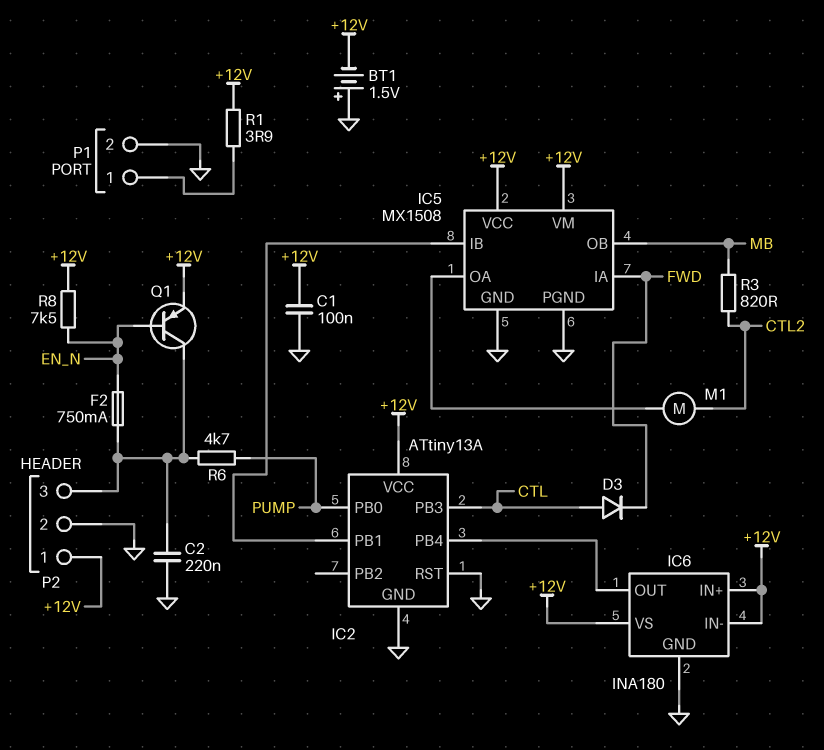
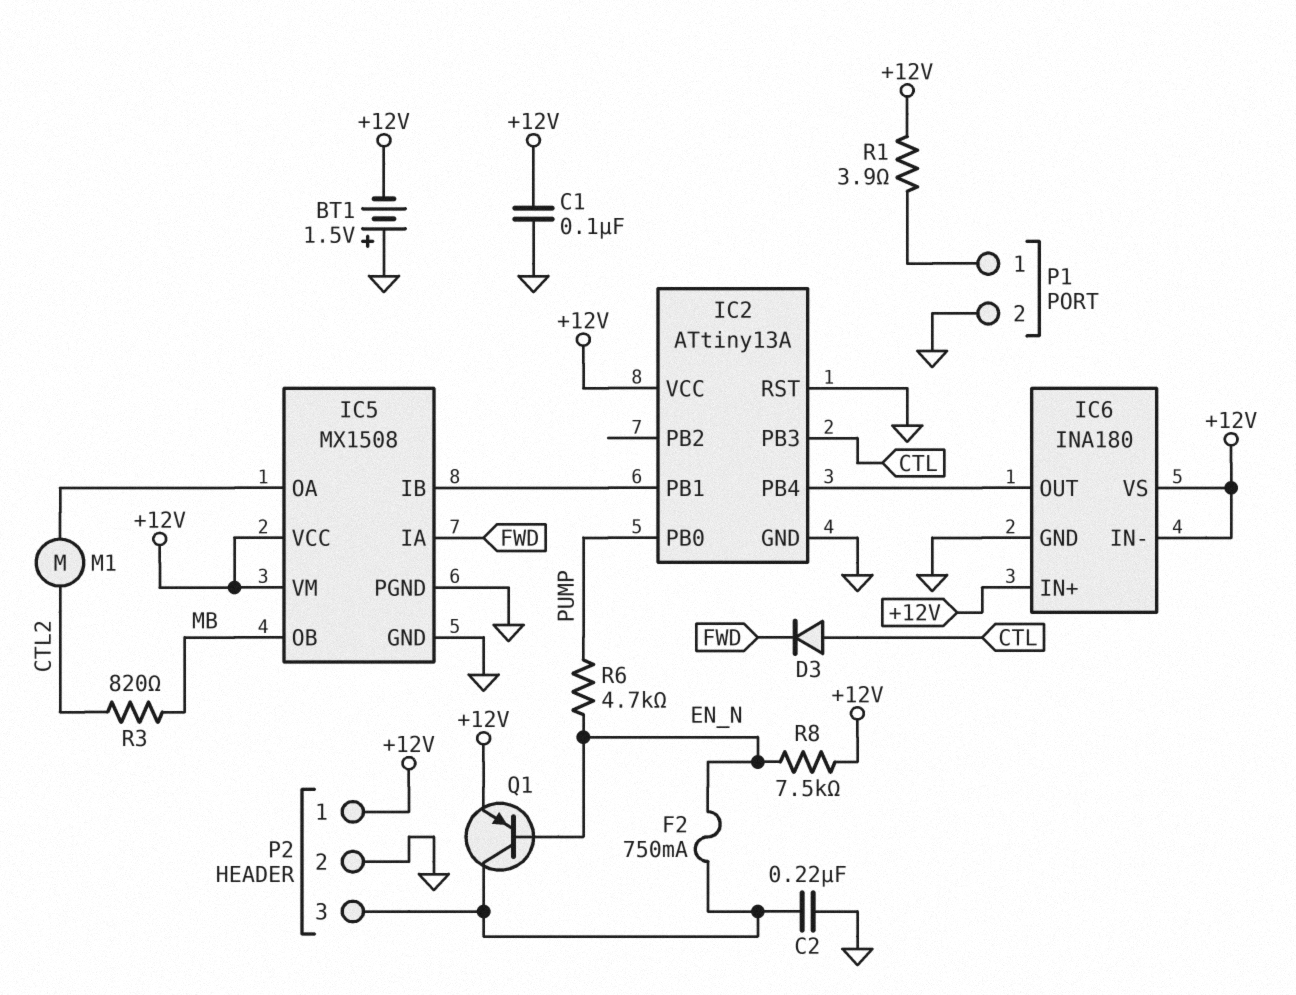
R6: 4.7k (P2/3, PUMP) -> 4.7k (EN_N, PUMP)

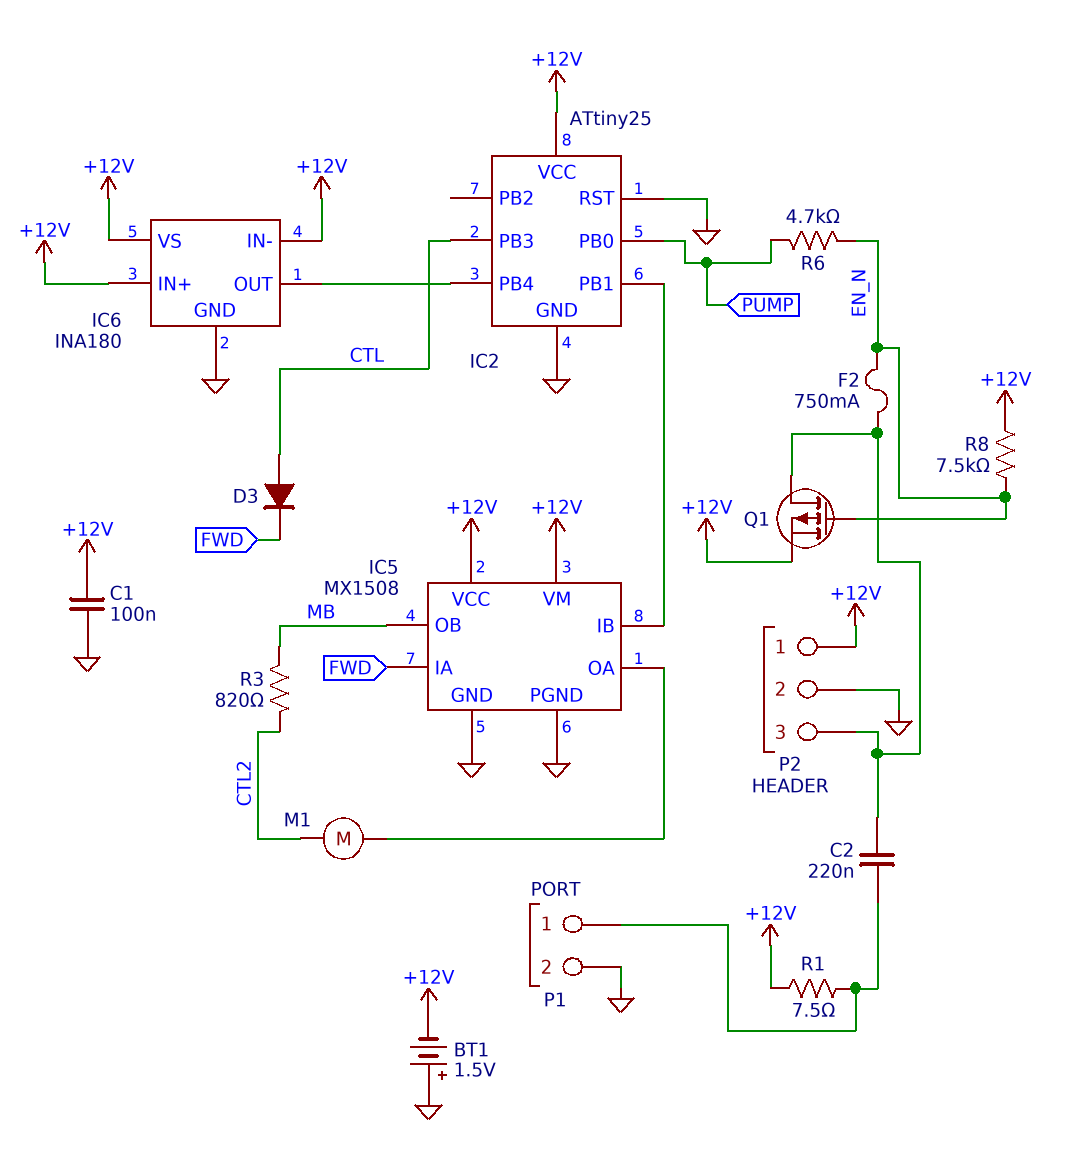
C2: 220nF (GND, P2/3) -> 220nF (P1/1, P2/3)
IC2: ATtiny13A -> ATtiny25
Q1: PNP (B EN_N, C P2/3, E +12V) -> PMOS (G EN_N, D P2/3, S +12V)
R1: 3.9 (+12V, P1/1) -> 7.5 (+12V, P1/1)

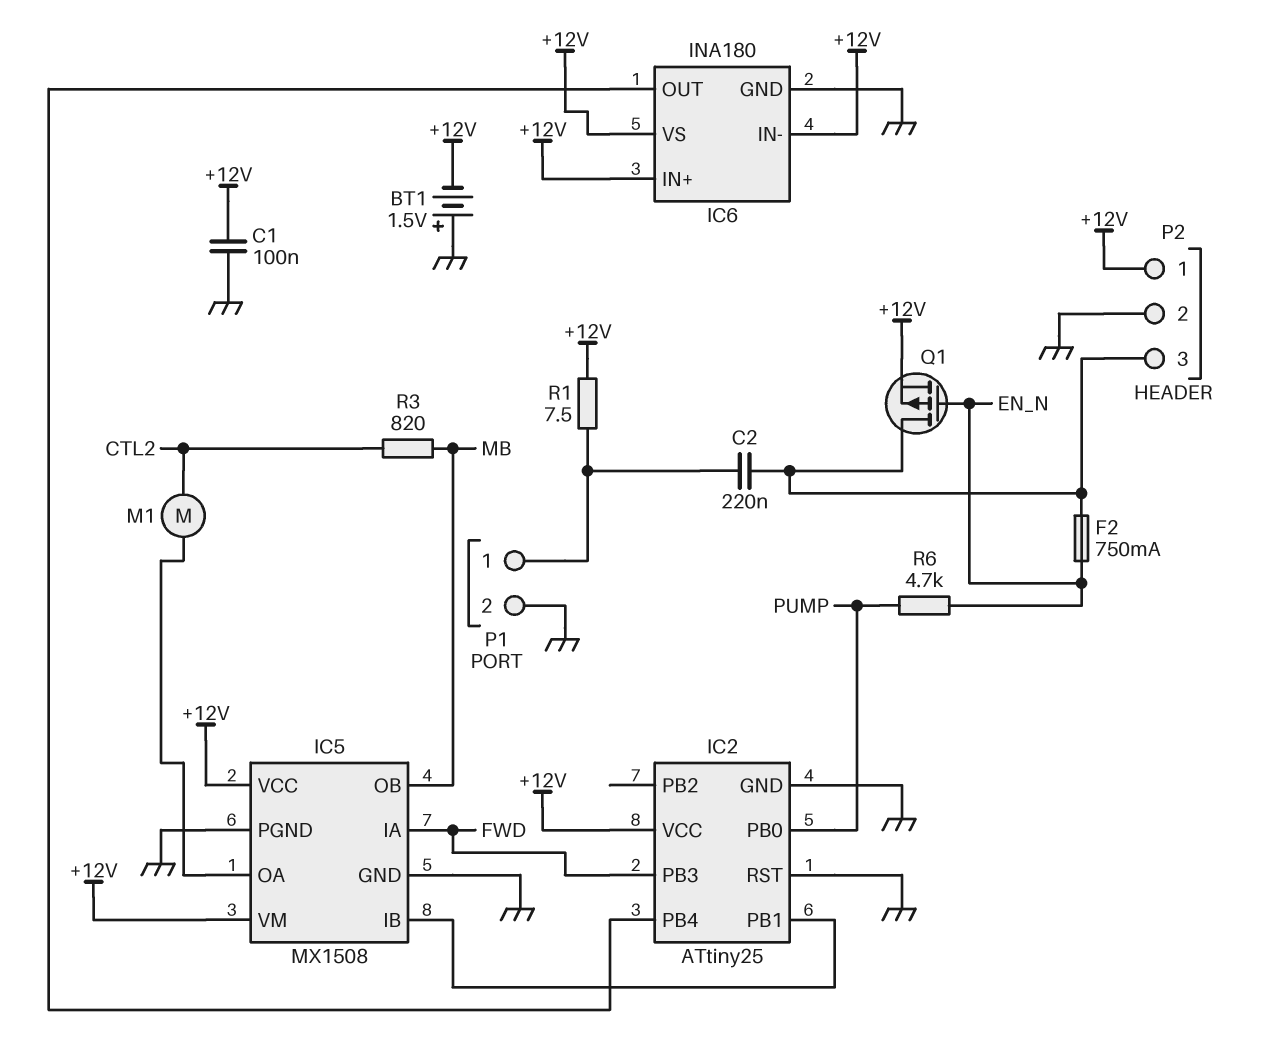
D3: diode (A CTL, K FWD) -> none
IC2 pin PB3: CTL -> FWD
R8: 7.5k (+12V, EN_N) -> none

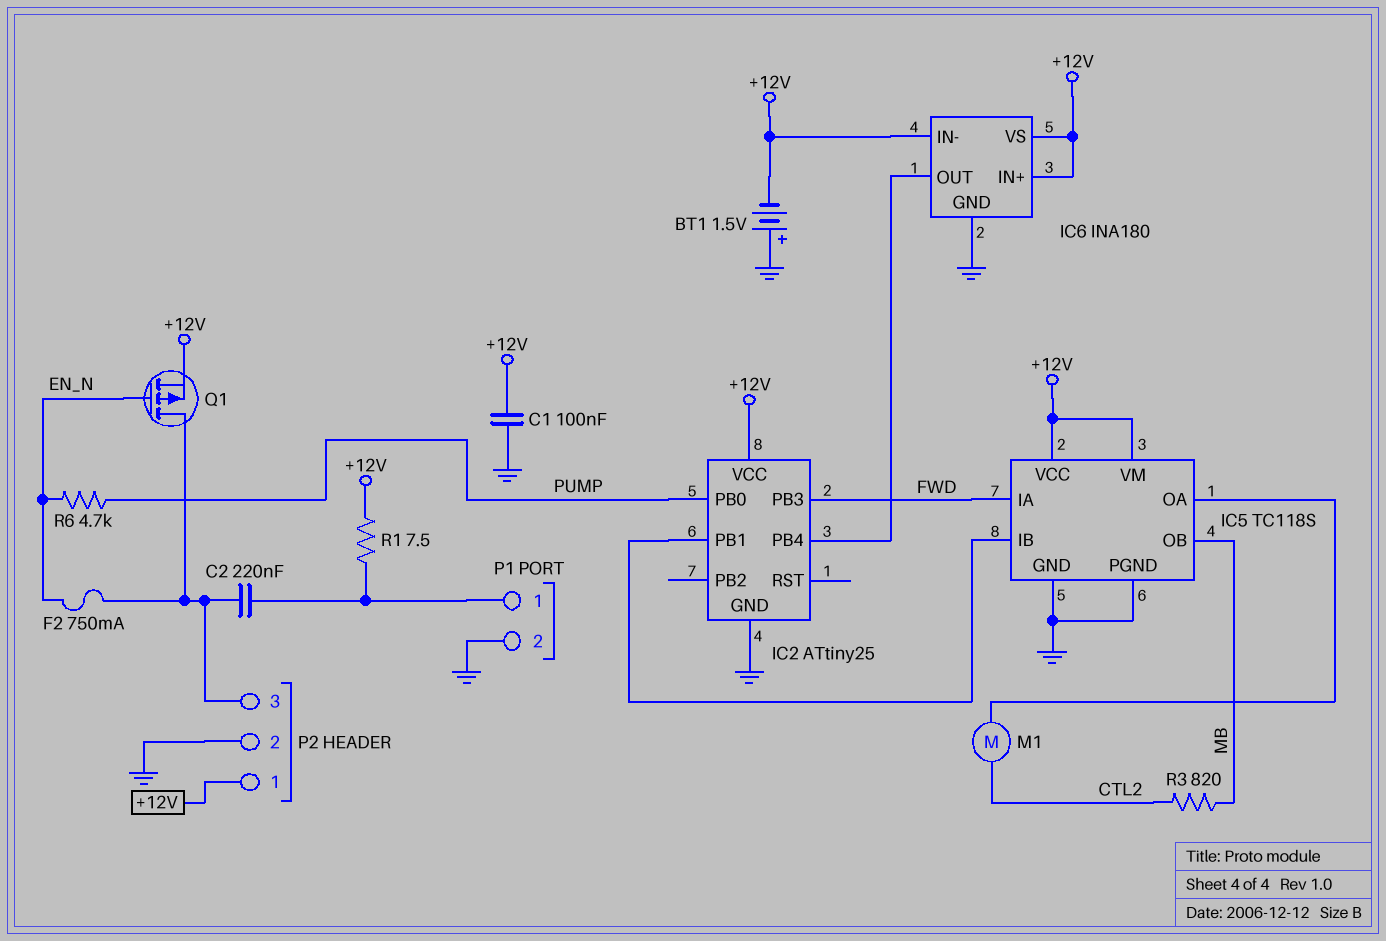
IC2 pin RST: GND -> none
IC5: MX1508 -> TC118S

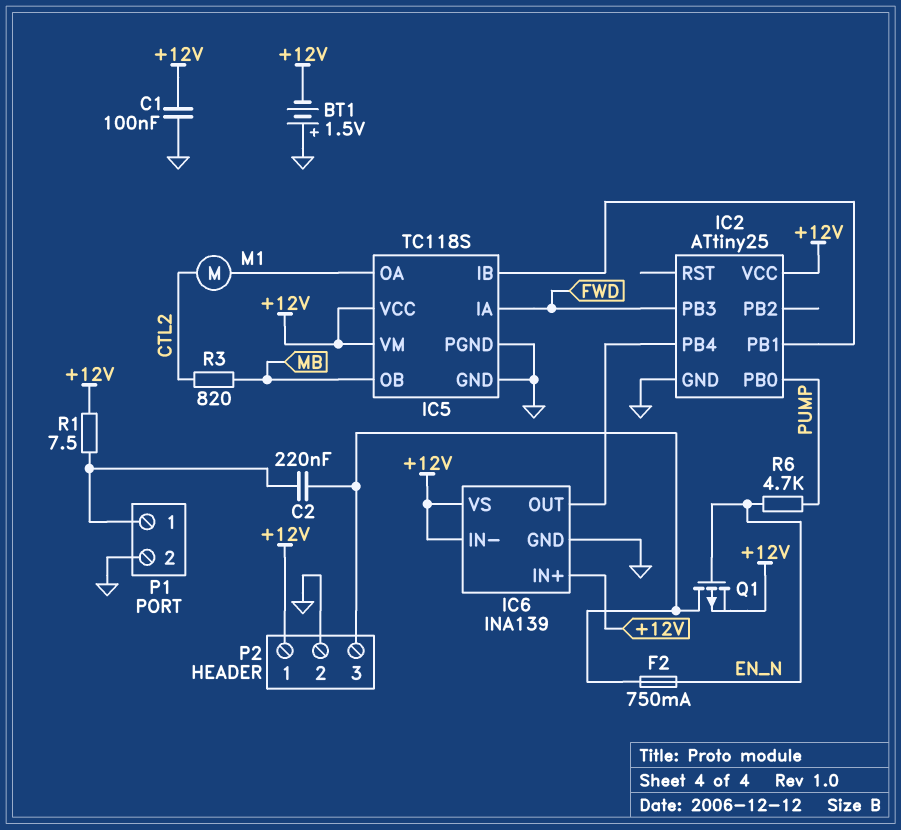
IC6: INA180 -> INA139

